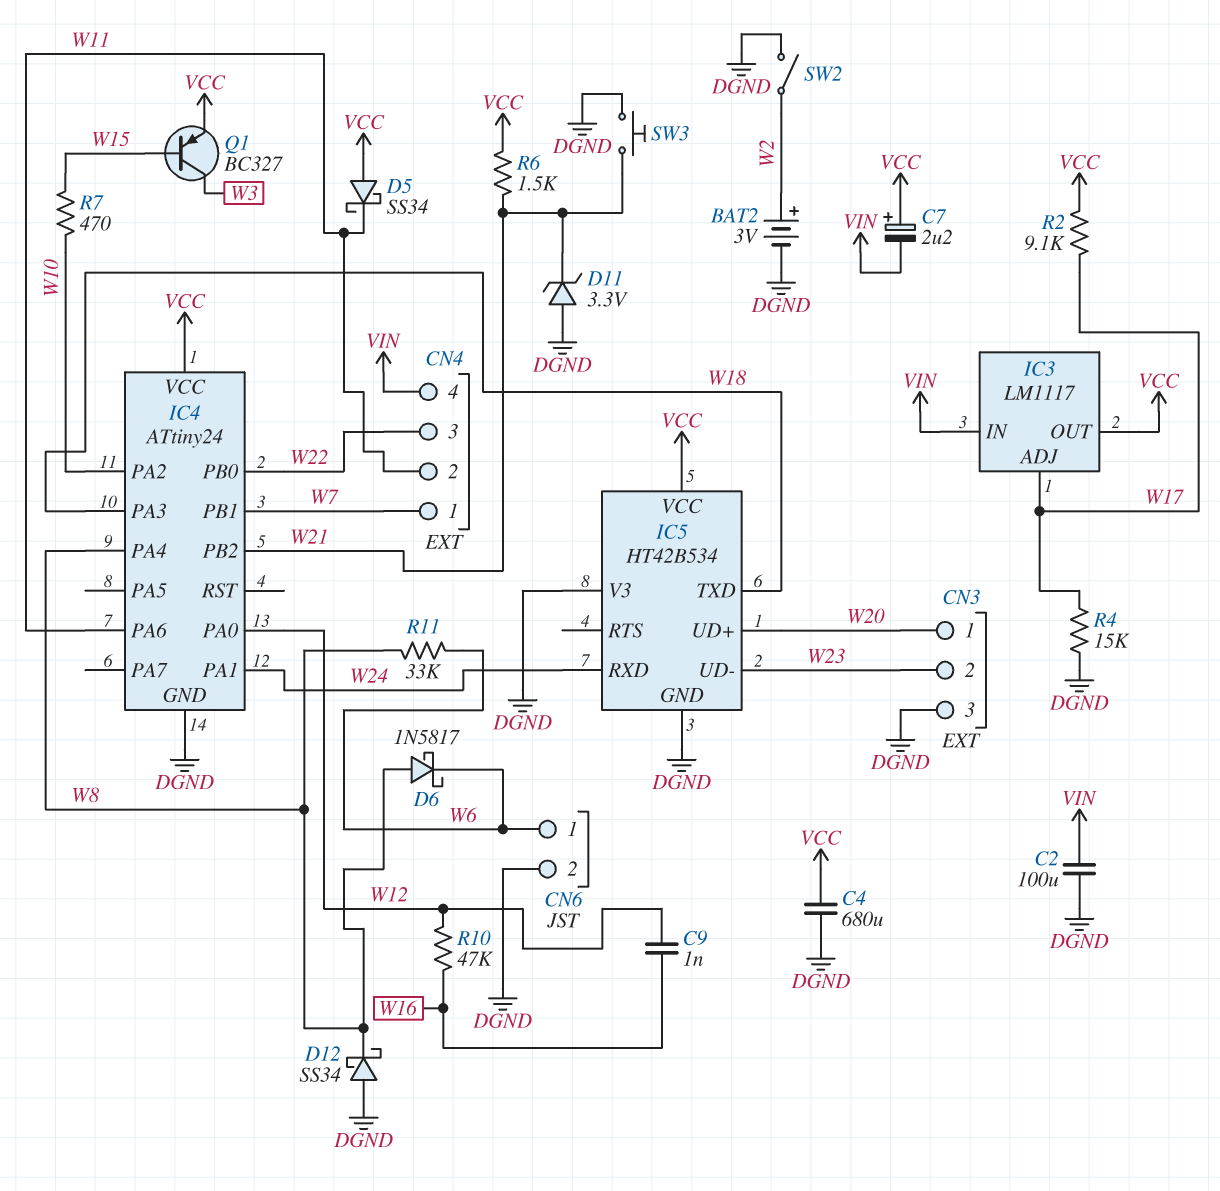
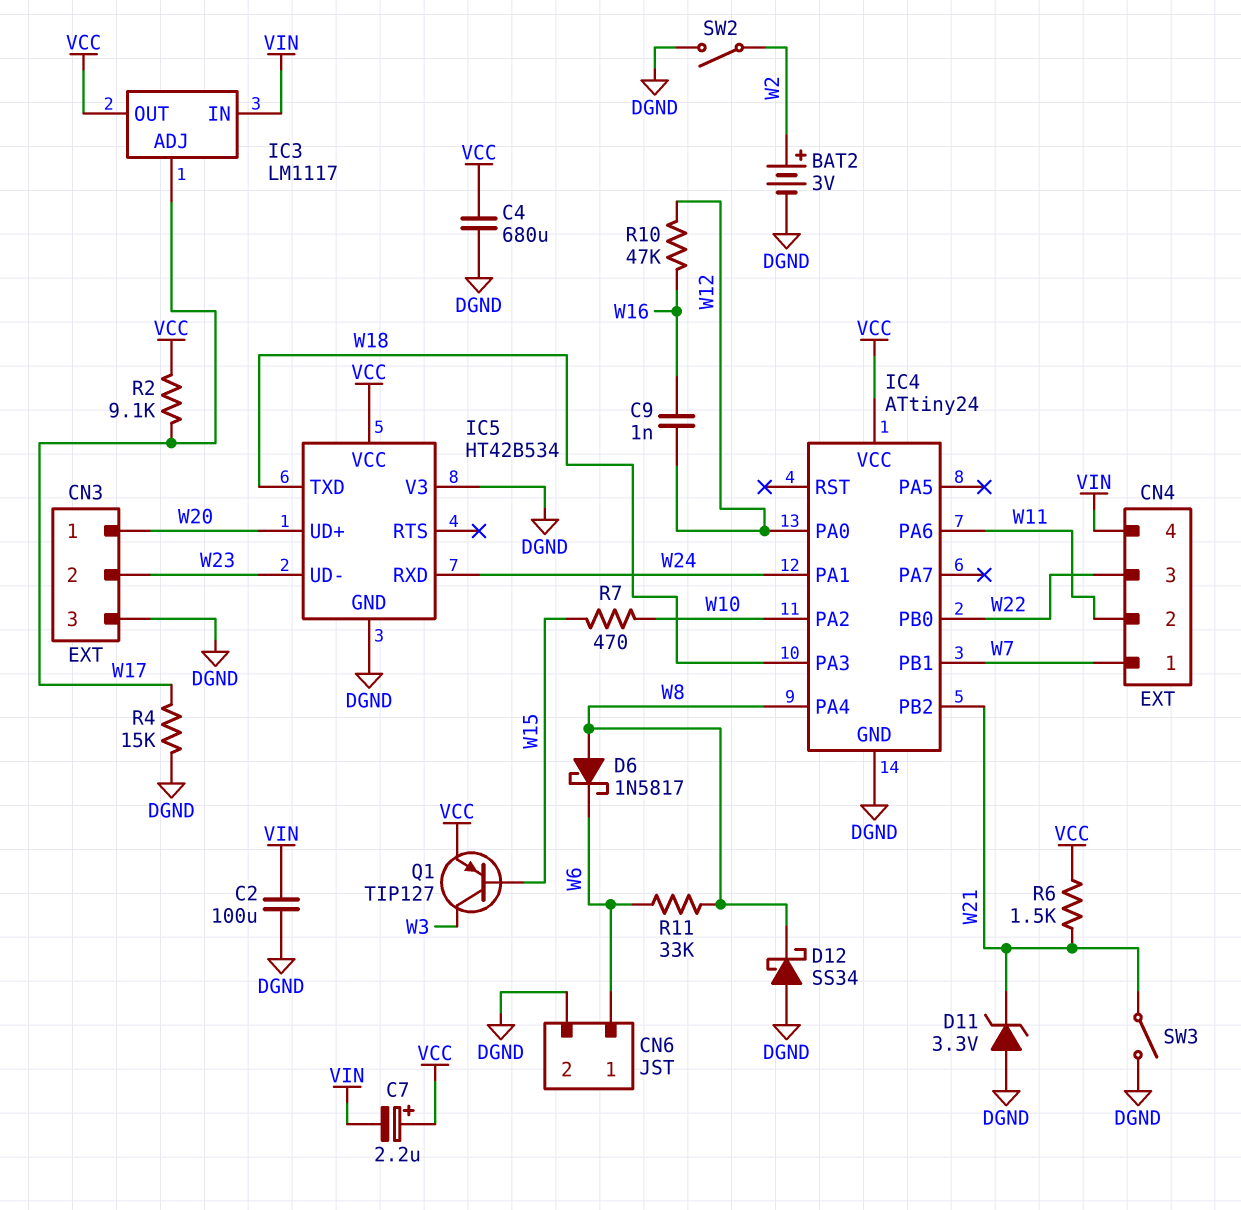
D5: schottky SS34 (A VCC, K W11) -> none
Q1: PNP BC327 (B W15, C W3, E VCC) -> PNP TIP127 (B W15, C W3, E VCC)
SW3: button (DGND, W21) -> switch (DGND, W21)

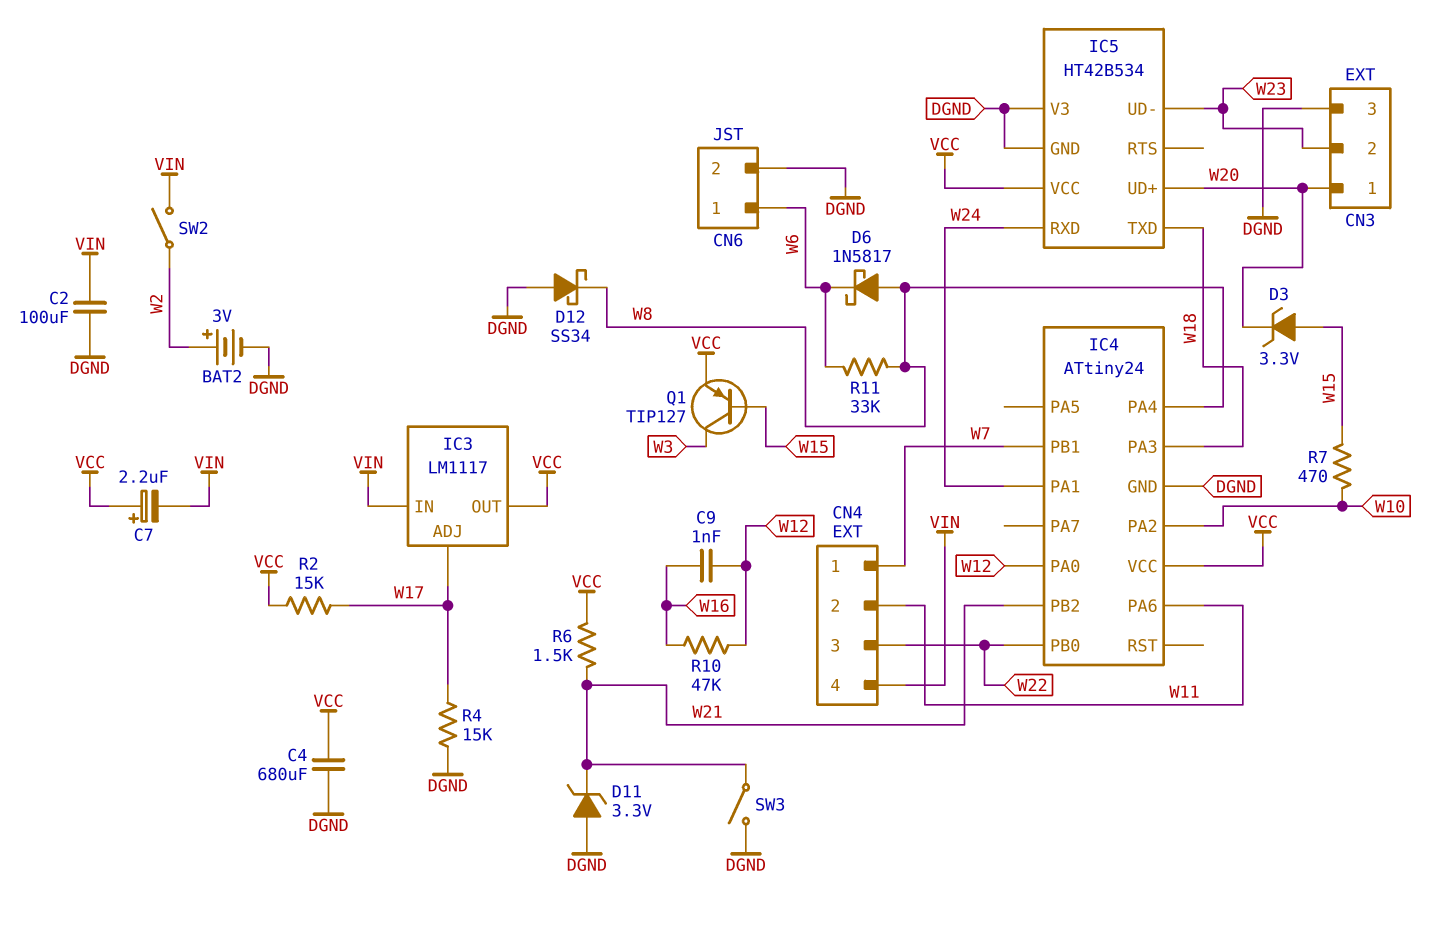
D3: none -> zener 3.3V (A W15, K W20)
R2: 9.1k (VCC, W17) -> 15k (VCC, W17)
SW2: switch (DGND, W2) -> switch (VIN, W2)

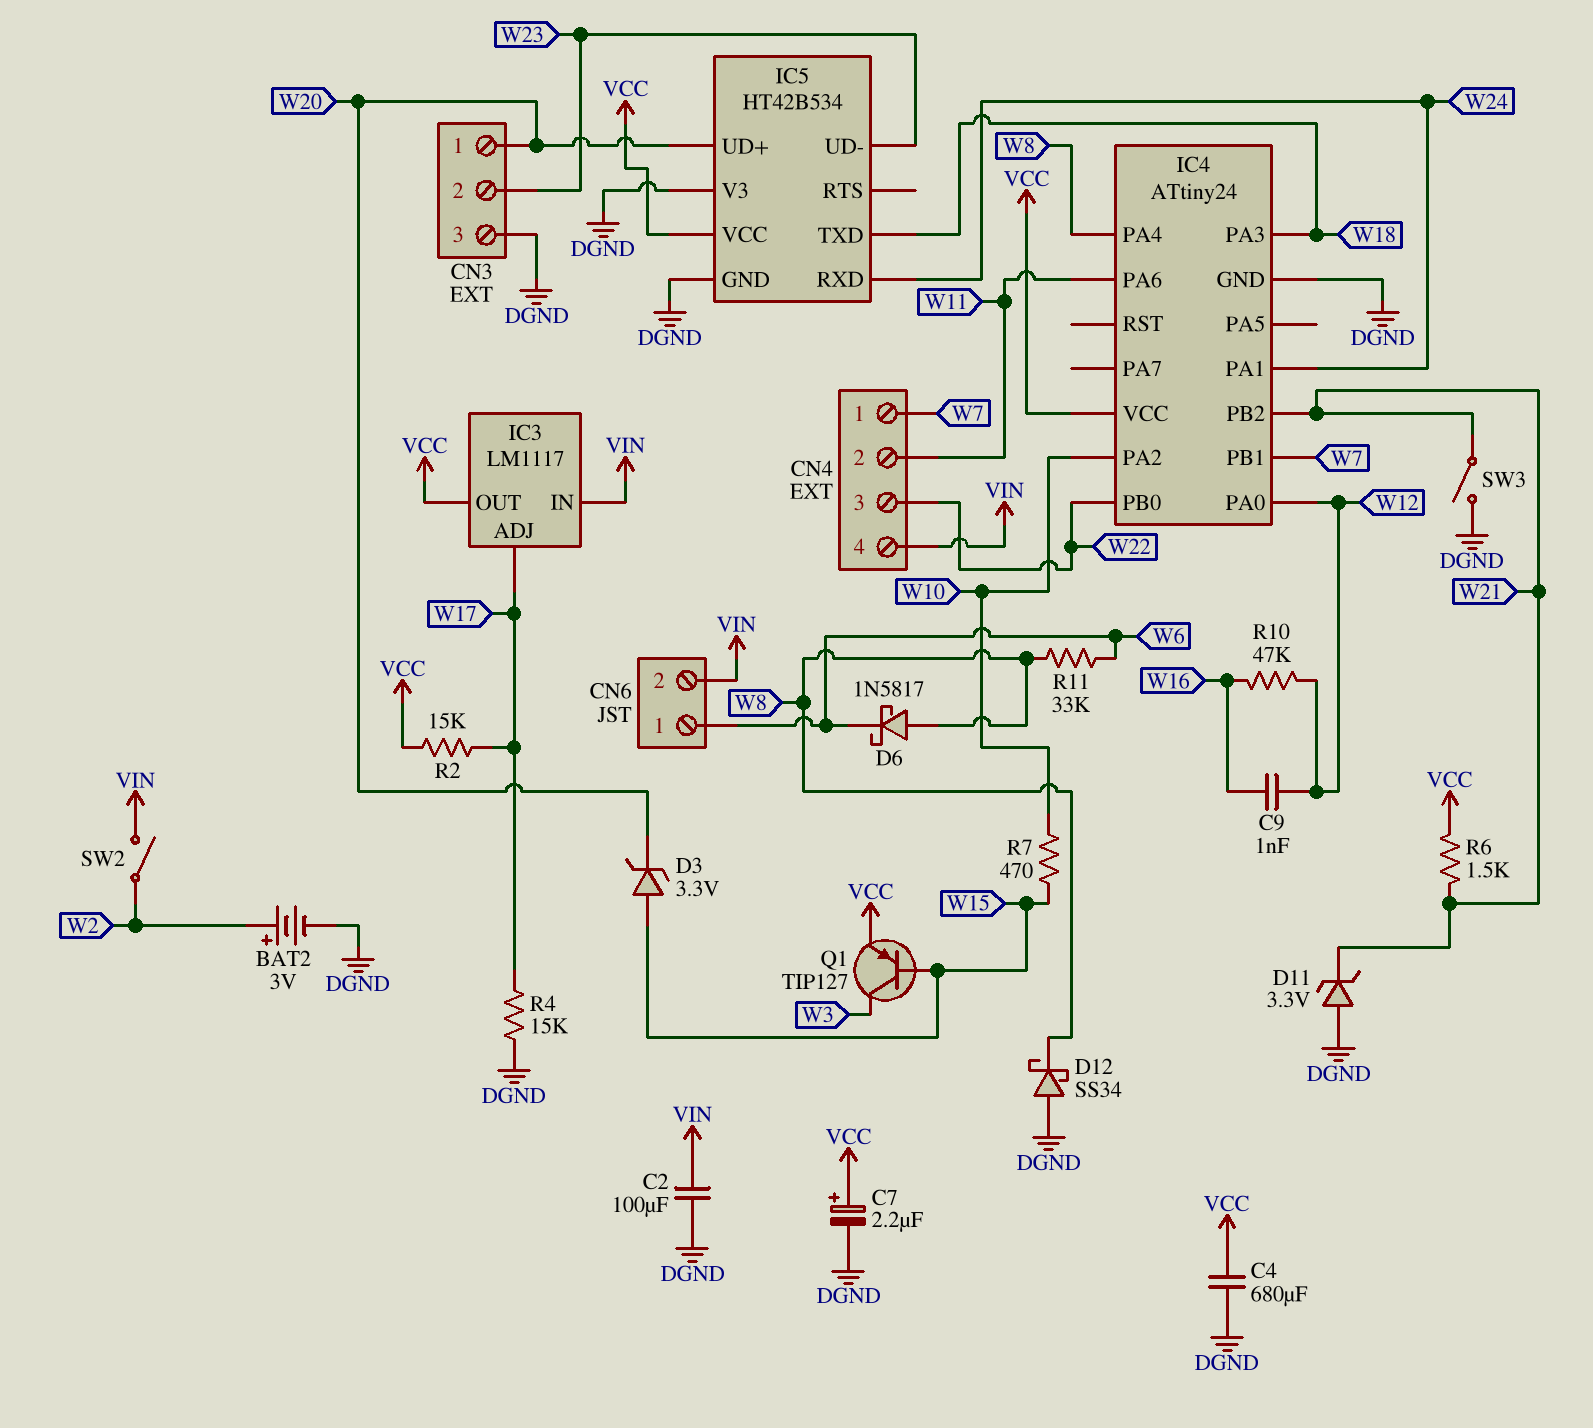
C7: 2.2uF (plus VCC, minus VIN) -> 2.2uF (plus VCC, minus DGND)
CN6 pin 2: DGND -> VIN

